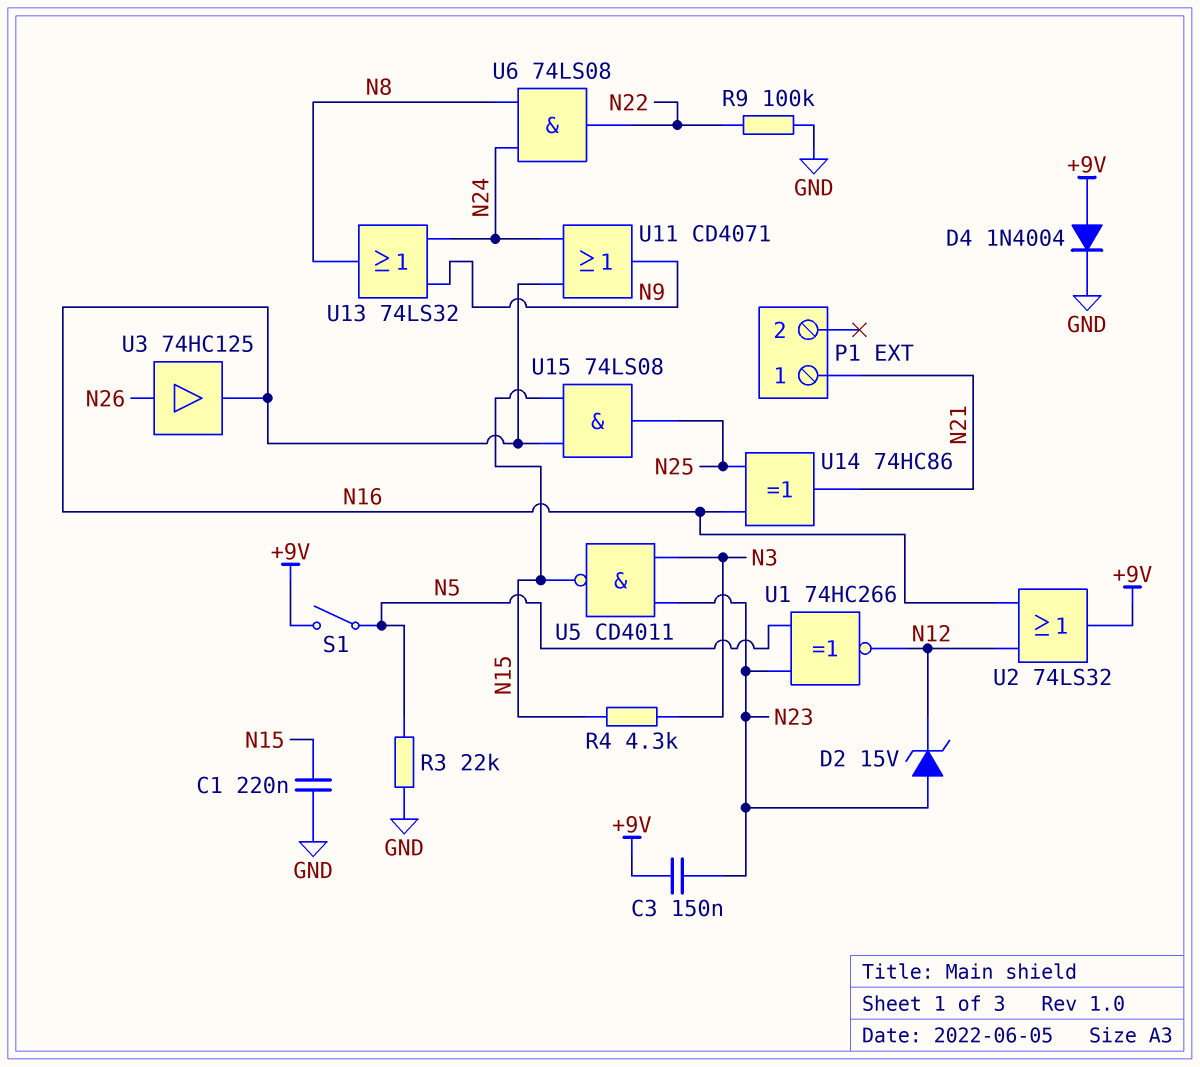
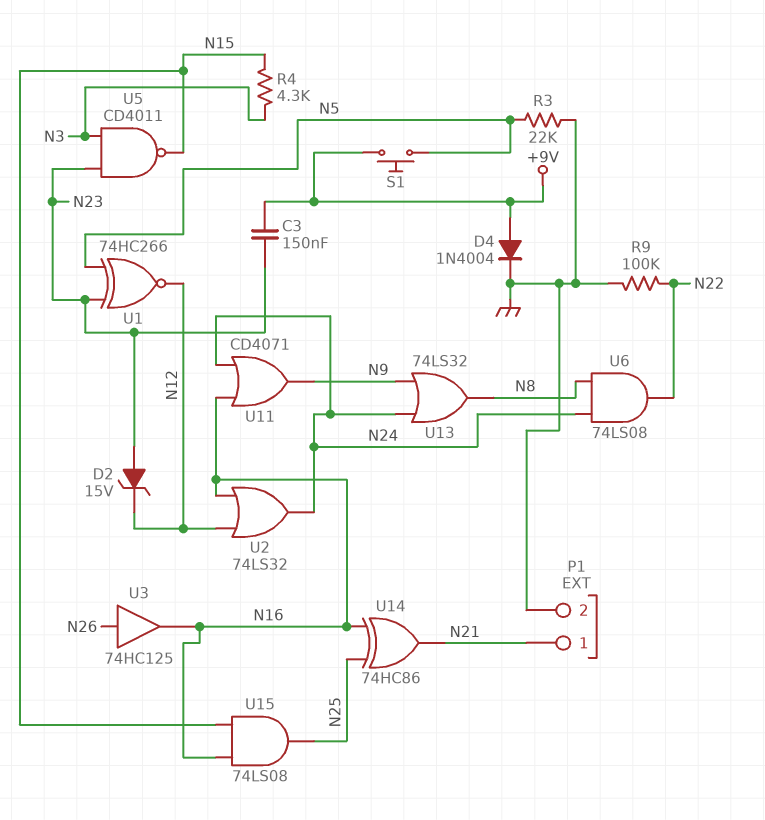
C1: 220nF (GND, N15) -> none
P1 pin 2: none -> GND
S1: switch (+9V, N5) -> button (+9V, N5)
U2: OR 74LS32 (in N12, in N16, out +9V) -> OR 74LS32 (in N12, in N16, out N24)

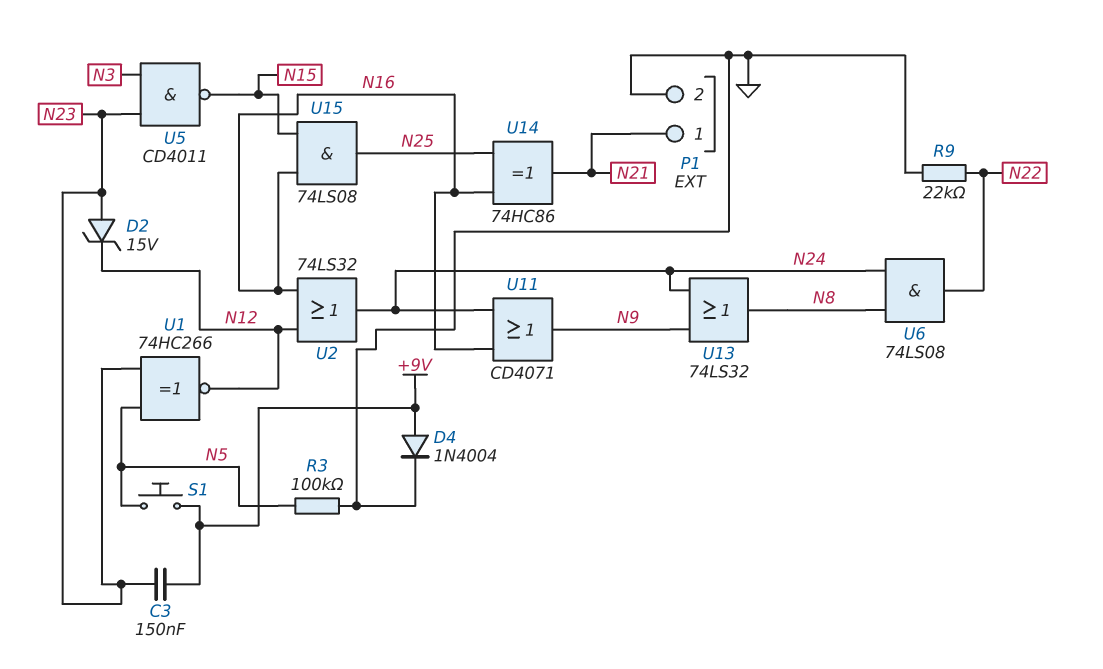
R3: 22k (GND, N5) -> 100k (GND, N5)
R4: 4.3k (N3, N15) -> none
R9: 100k (GND, N22) -> 22k (GND, N22)
U3: buffer 74HC125 (in N26, out N16) -> none

